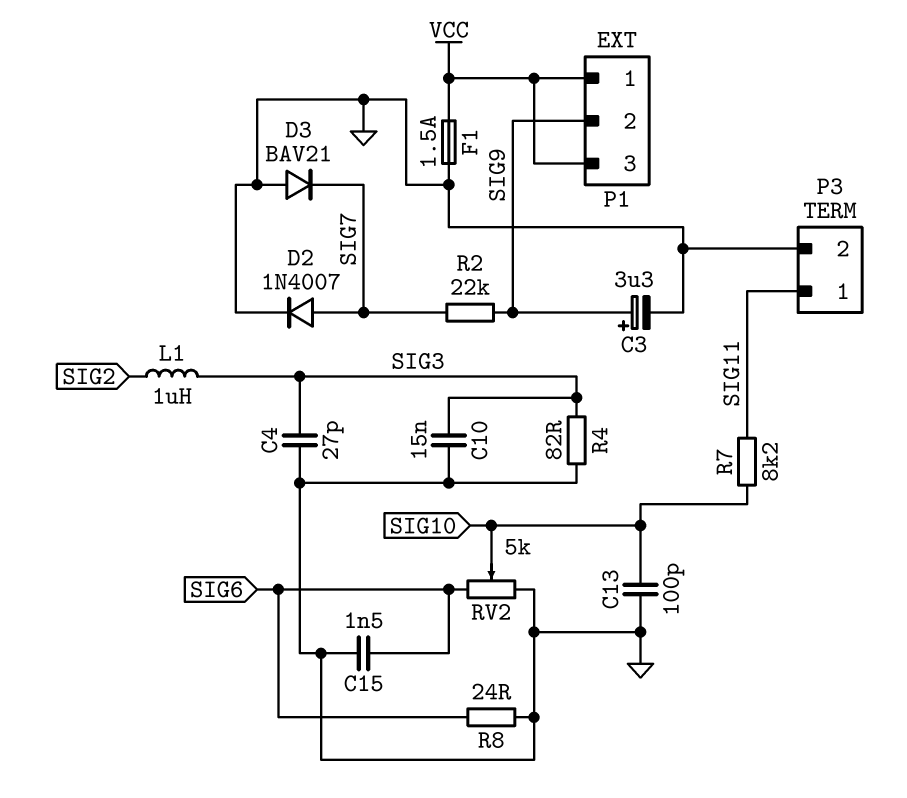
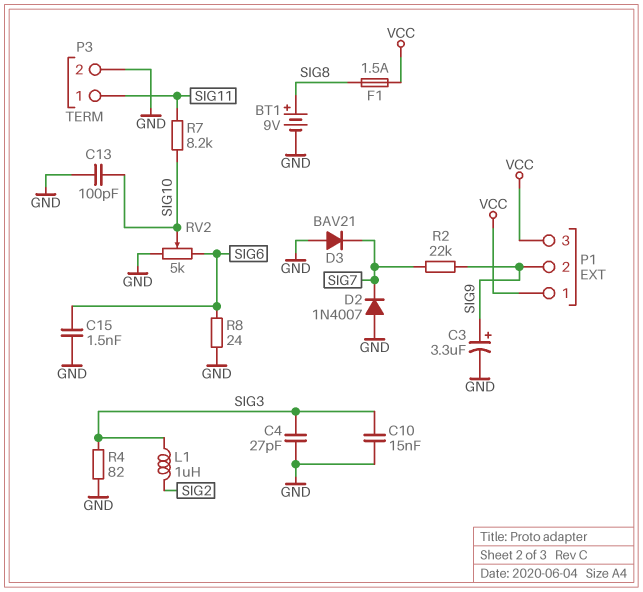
BT1: none -> 9V (plus SIG8, minus GND)
D2: diode 1N4007 (A SIG7, K GND) -> diode 1N4007 (A GND, K SIG7)
F1: 1.5A (GND, VCC) -> 1.5A (SIG8, VCC)

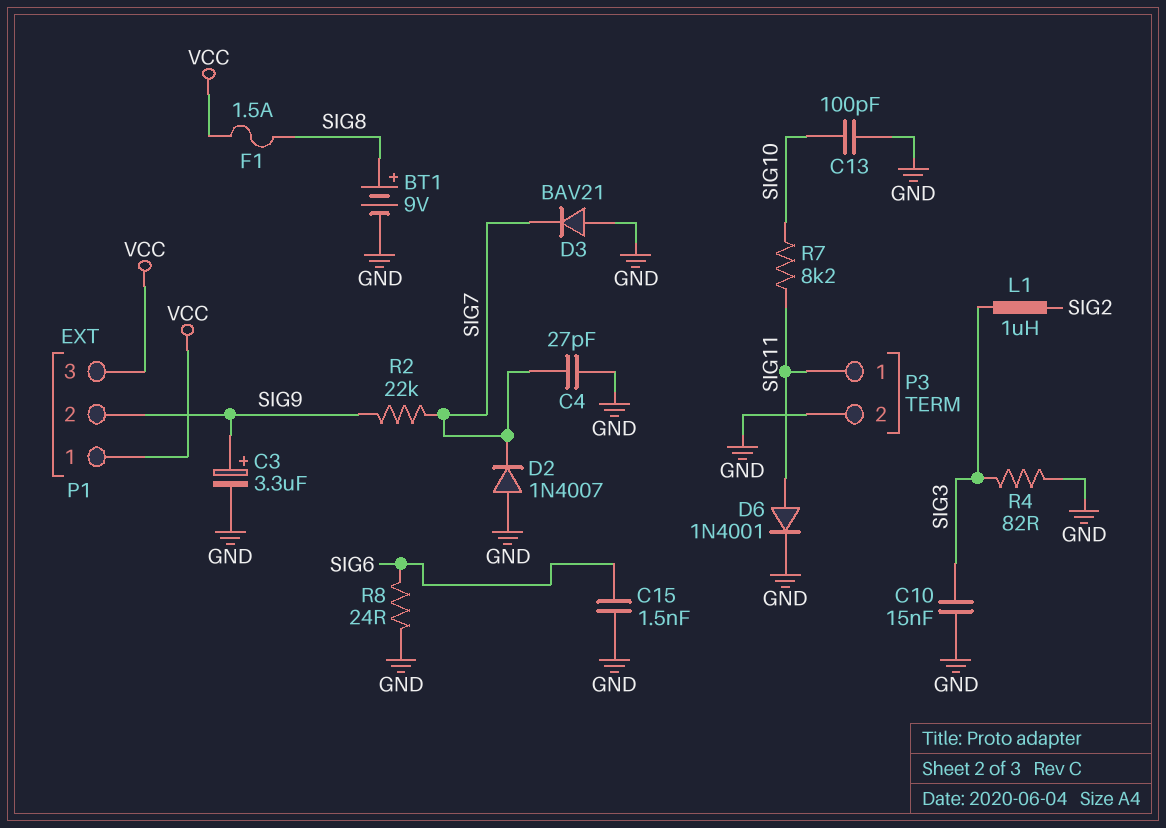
C4: 27pF (GND, SIG3) -> 27pF (GND, SIG7)
D6: none -> diode 1N4001 (A SIG11, K GND)
RV2: 5k (GND, SIG6, wiper SIG10) -> none

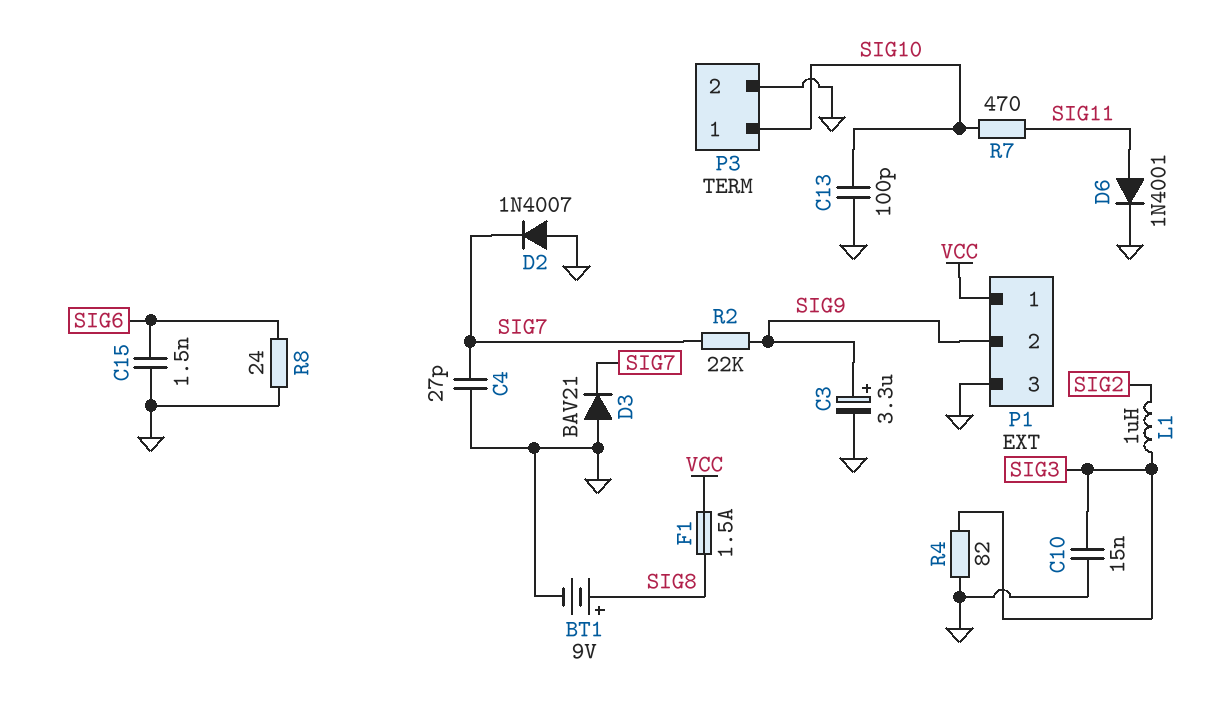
P1 pin 3: VCC -> GND
P3 pin 1: SIG11 -> SIG10
R7: 8.2k (SIG10, SIG11) -> 470 (SIG10, SIG11)

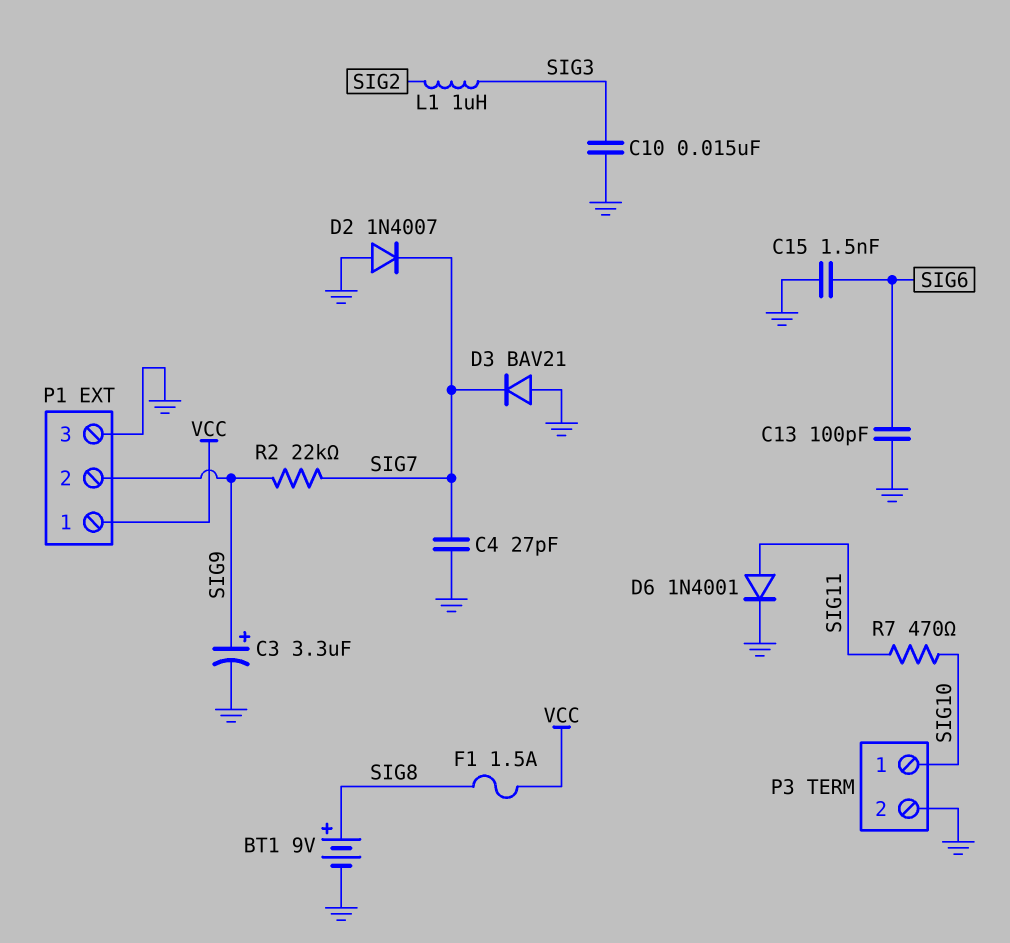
C13: 100pF (GND, SIG10) -> 100pF (GND, SIG6)
R4: 82 (GND, SIG3) -> none
R8: 24 (GND, SIG6) -> none

